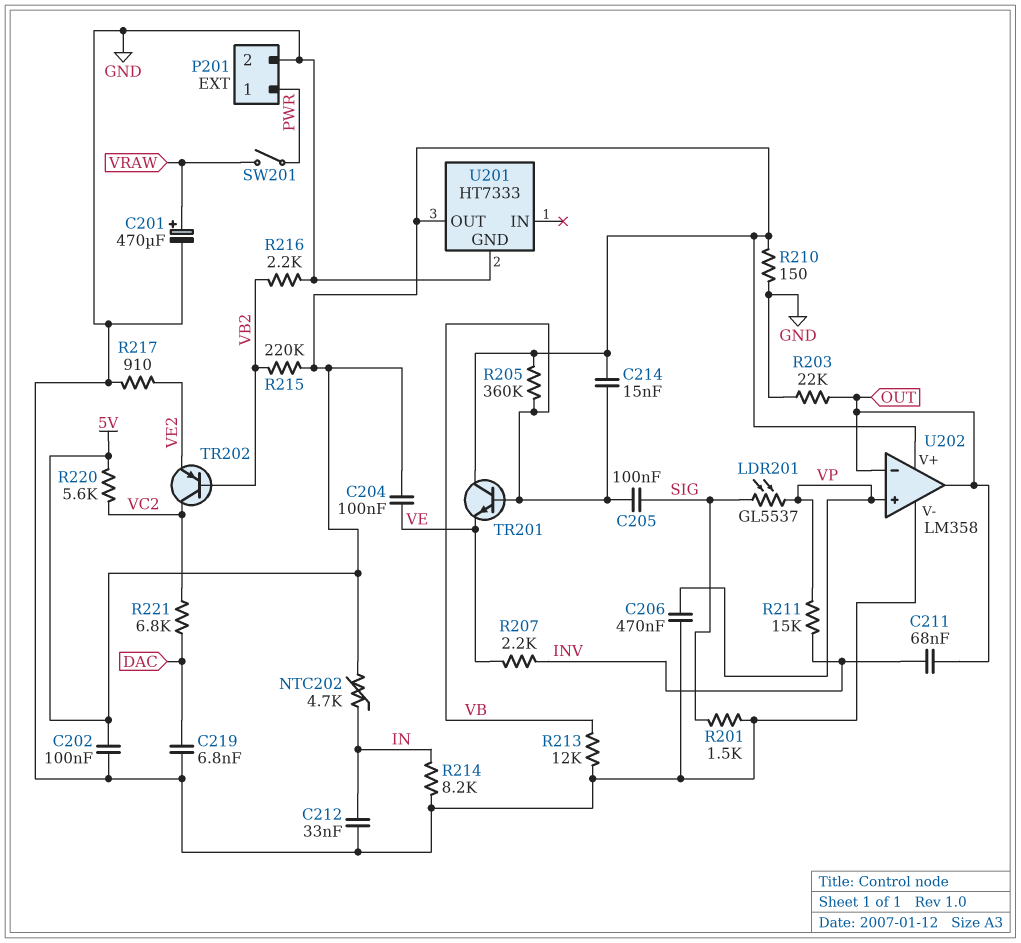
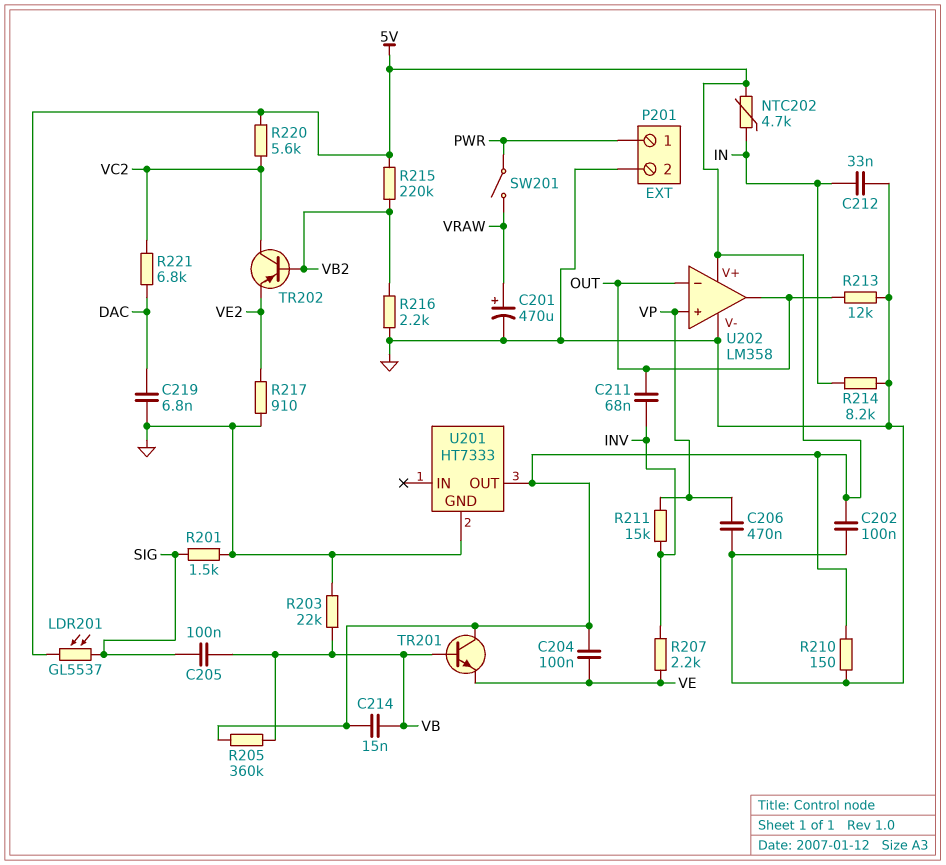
LDR201: GL5537 (SIG, VP) -> GL5537 (5V, SIG)
R203: 22k (GND, OUT) -> 22k (GND, VB)
R213: 12k (GND, VB) -> 12k (GND, OUT)

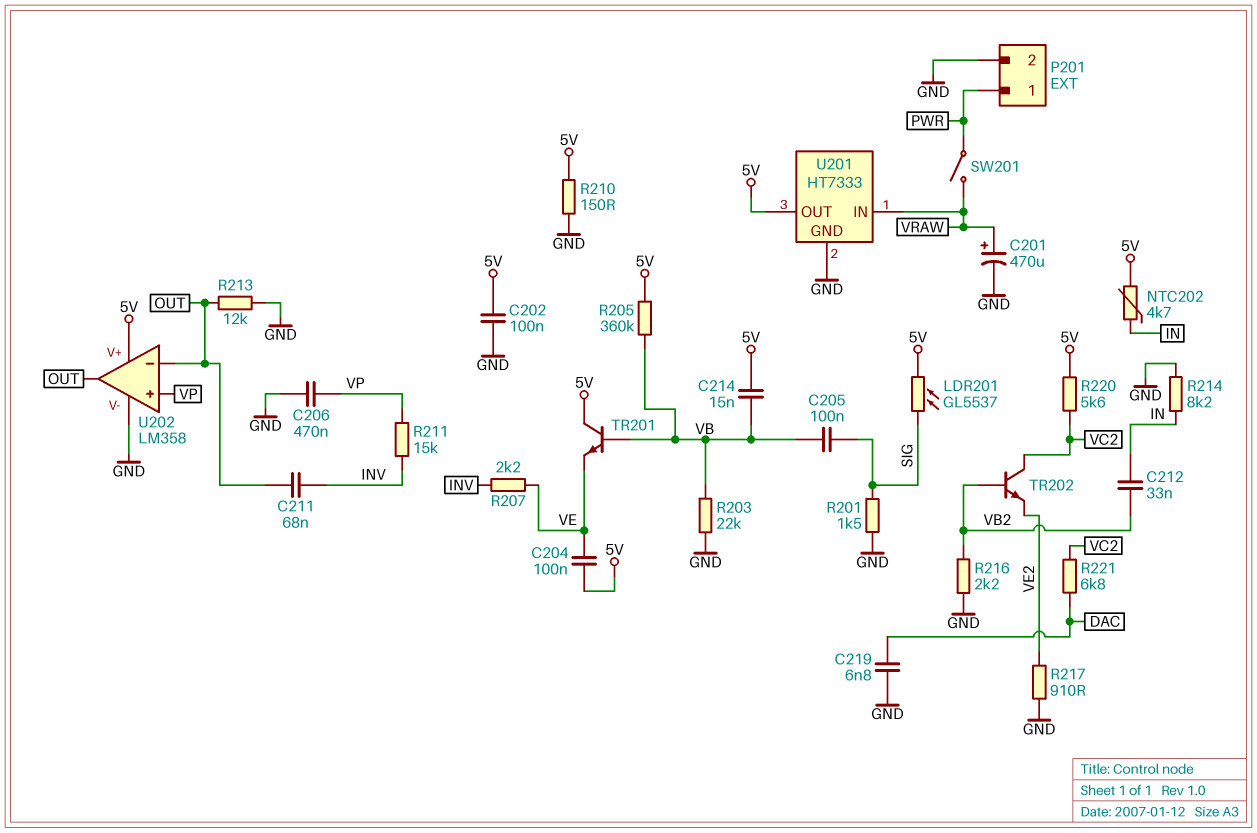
C212: 33nF (GND, IN) -> 33nF (IN, VB2)
R215: 220k (5V, VB2) -> none
TR202: PNP (B VB2, C VC2, E VE2) -> NPN (B VB2, C VC2, E VE2)
U201 pin IN: none -> VRAW

